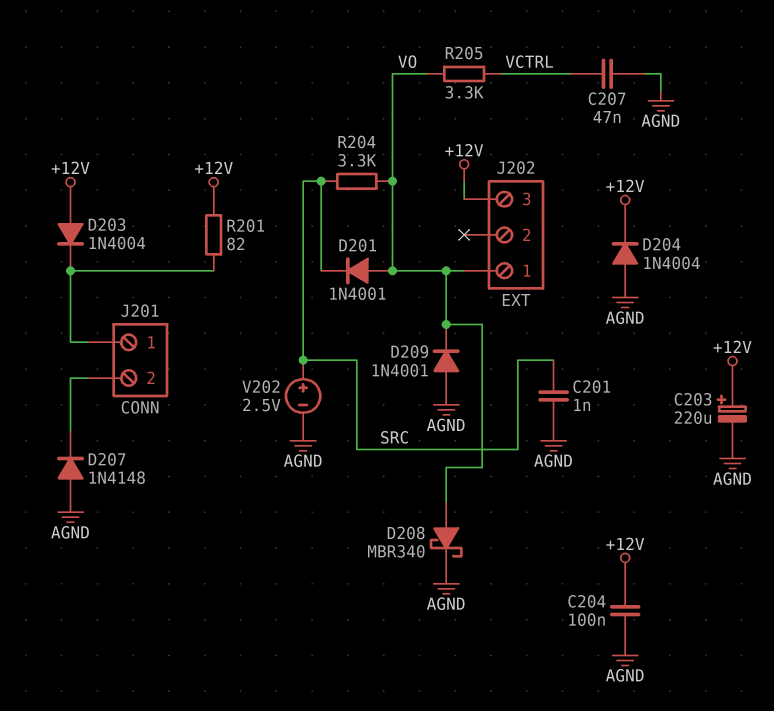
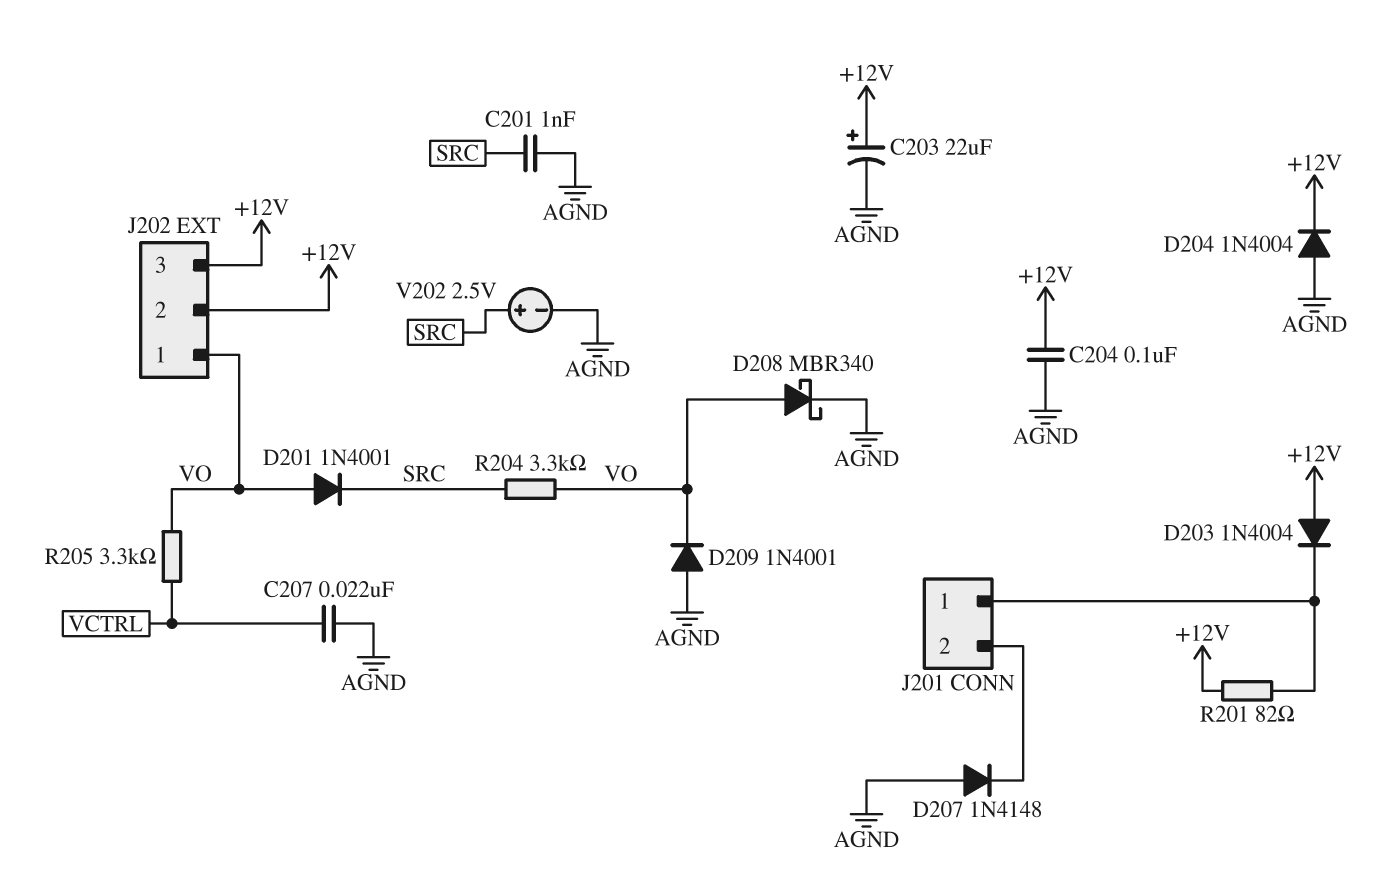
C203: 220uF (plus +12V, minus AGND) -> 22uF (plus +12V, minus AGND)
C207: 47nF (AGND, VCTRL) -> 22nF (AGND, VCTRL)
J202 pin 2: none -> +12V

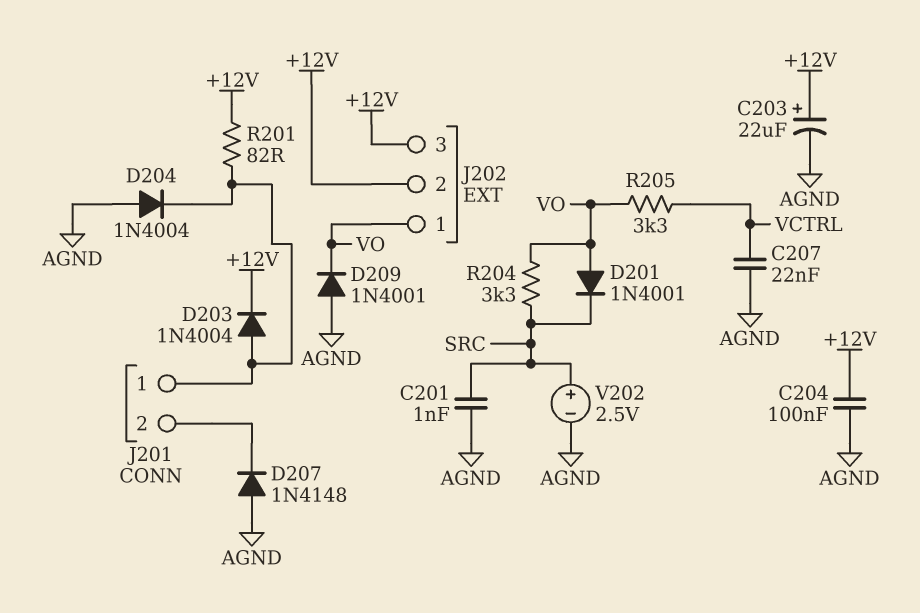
D203: diode 1N4004 (A +12V, K J201/1) -> diode 1N4004 (A J201/1, K +12V)
D204: diode 1N4004 (A AGND, K +12V) -> diode 1N4004 (A AGND, K J201/1)
D208: schottky MBR340 (A VO, K AGND) -> none

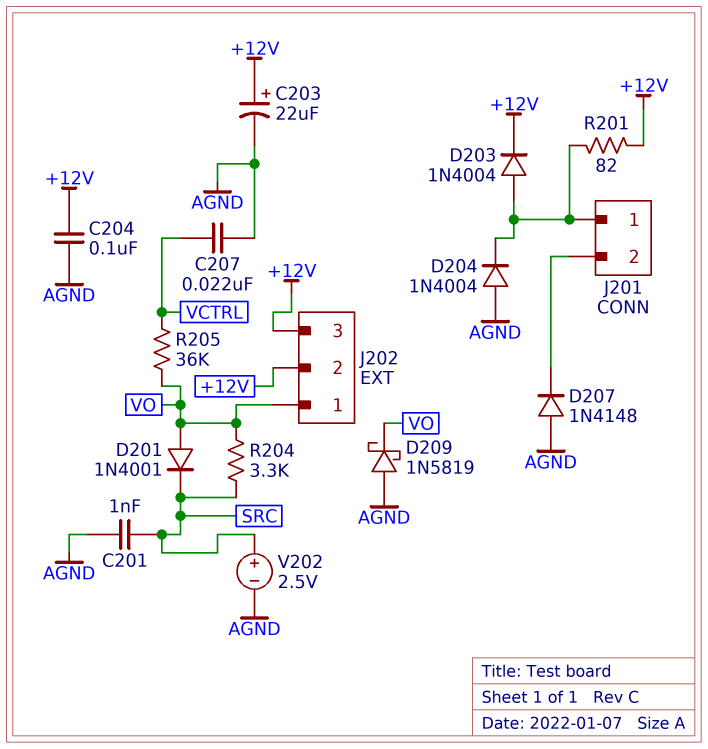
D209: diode 1N4001 (A AGND, K VO) -> schottky 1N5819 (A AGND, K VO)
R205: 3.3k (VCTRL, VO) -> 36k (VCTRL, VO)

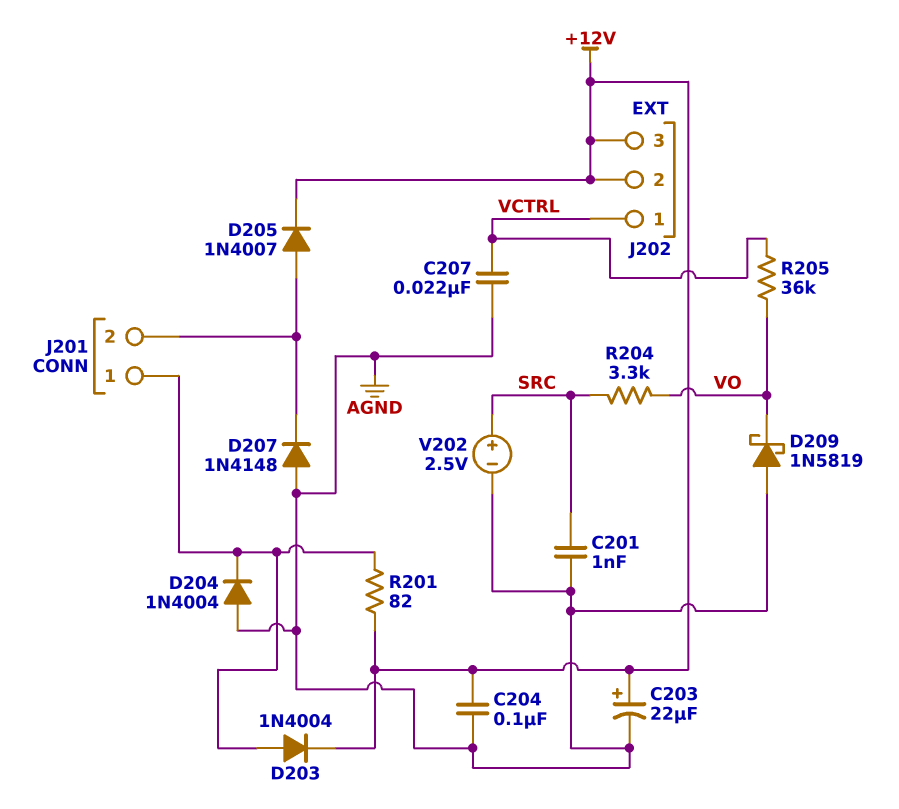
D201: diode 1N4001 (A VO, K SRC) -> none
D205: none -> diode 1N4007 (A J201/2, K +12V)
J202 pin 1: VO -> VCTRL

